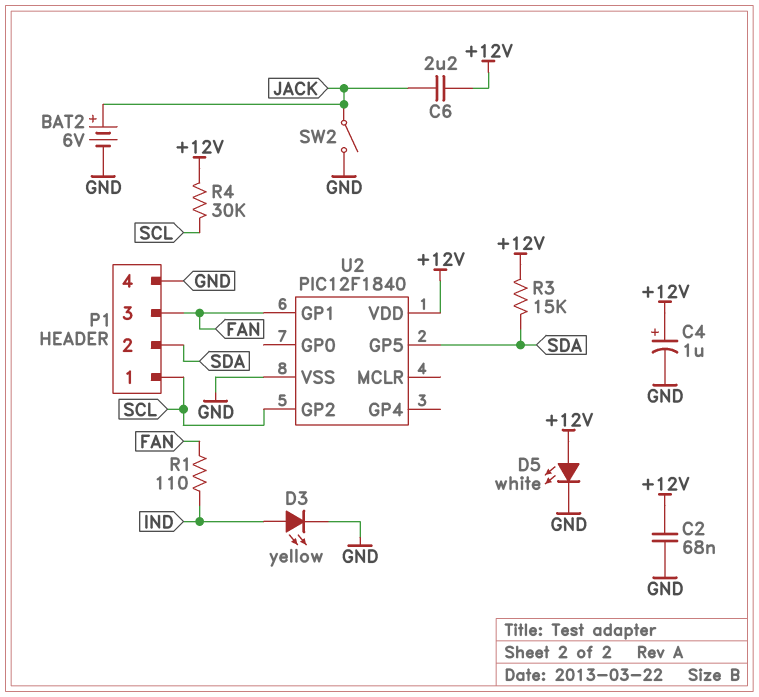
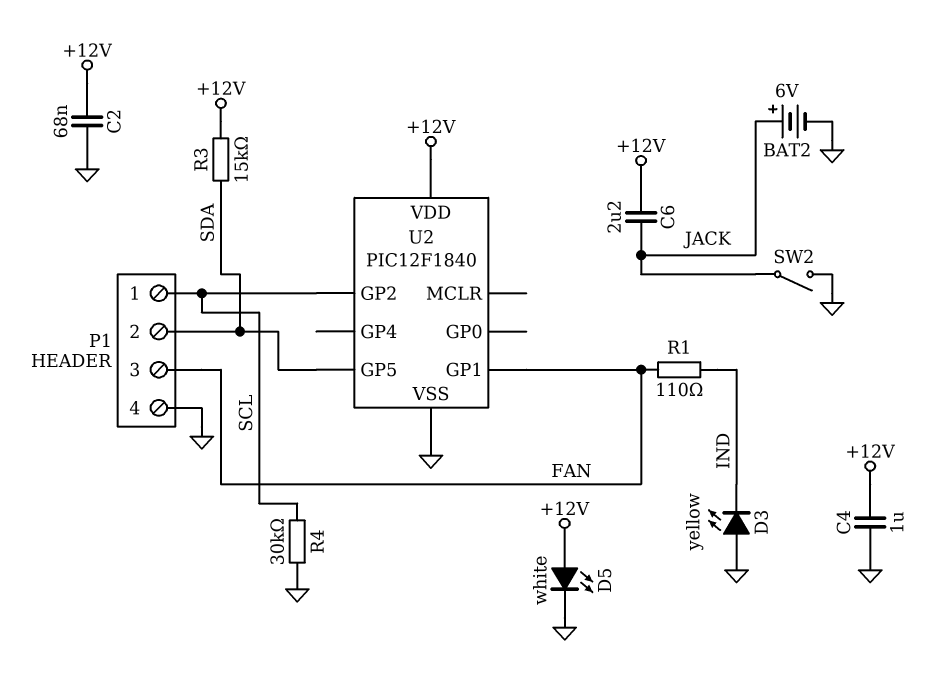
C4: 1uF (plus +12V, minus GND) -> 1uF (+12V, GND)
D3: LED yellow (A IND, K GND) -> LED yellow (A GND, K IND)
R4: 30k (+12V, SCL) -> 30k (GND, SCL)

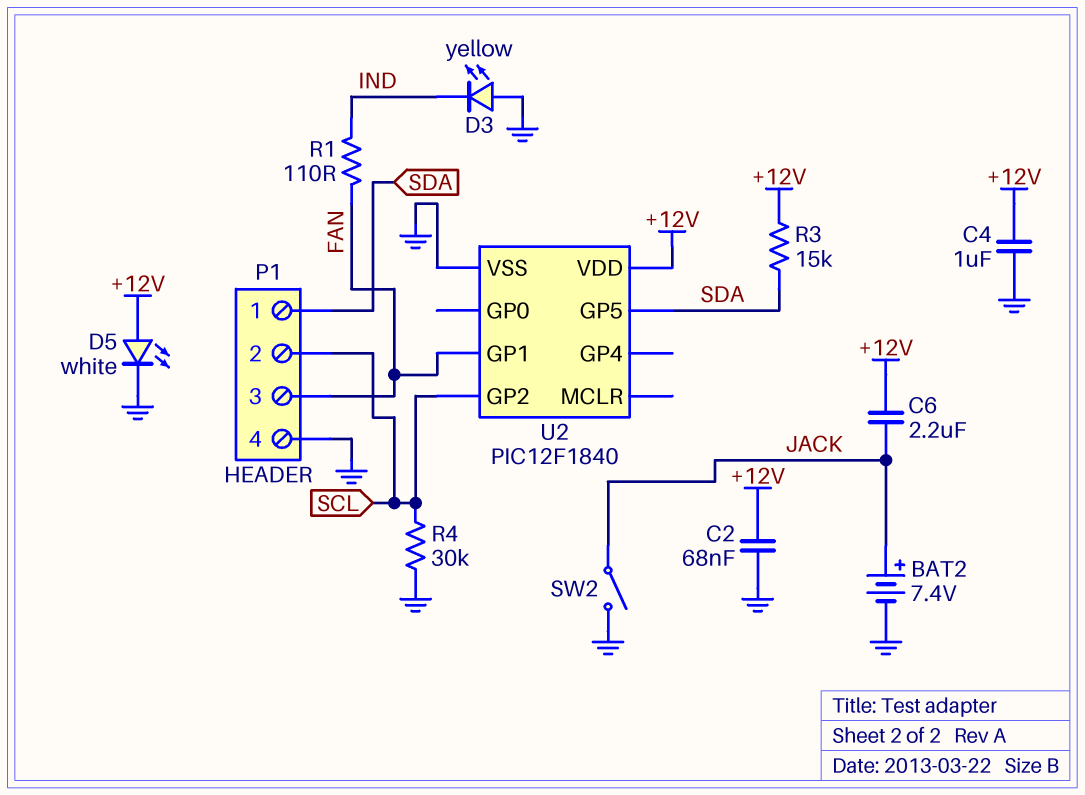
BAT2: 6V (plus JACK, minus GND) -> 7.4V (plus JACK, minus GND)
P1 pin 1: SCL -> SDA
P1 pin 2: SDA -> SCL

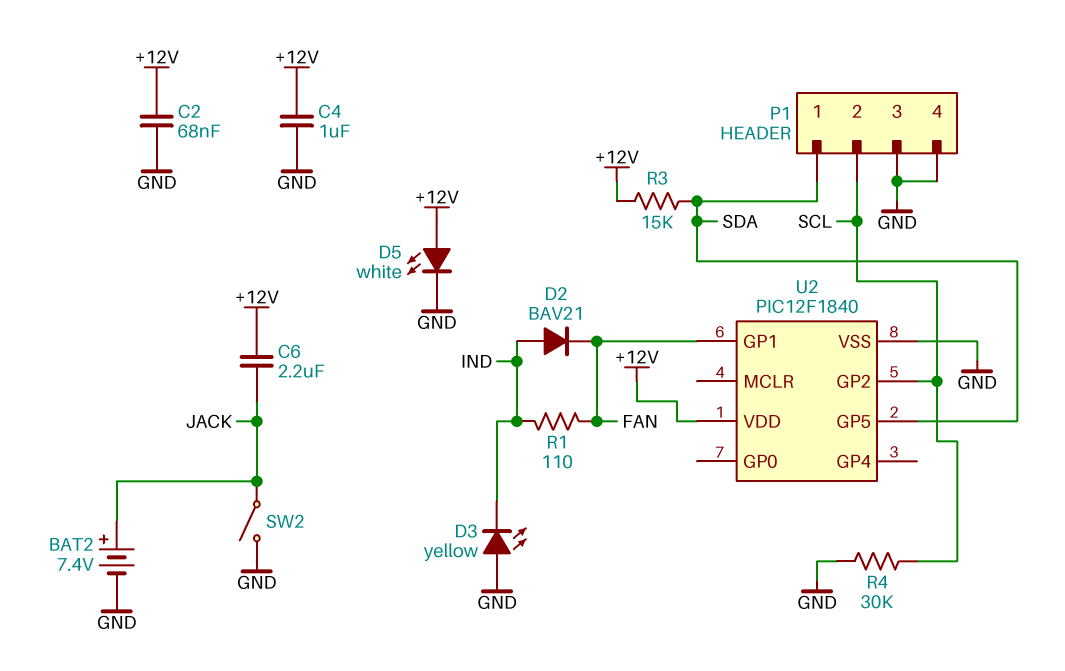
D2: none -> diode BAV21 (A IND, K FAN)
P1 pin 3: FAN -> GND

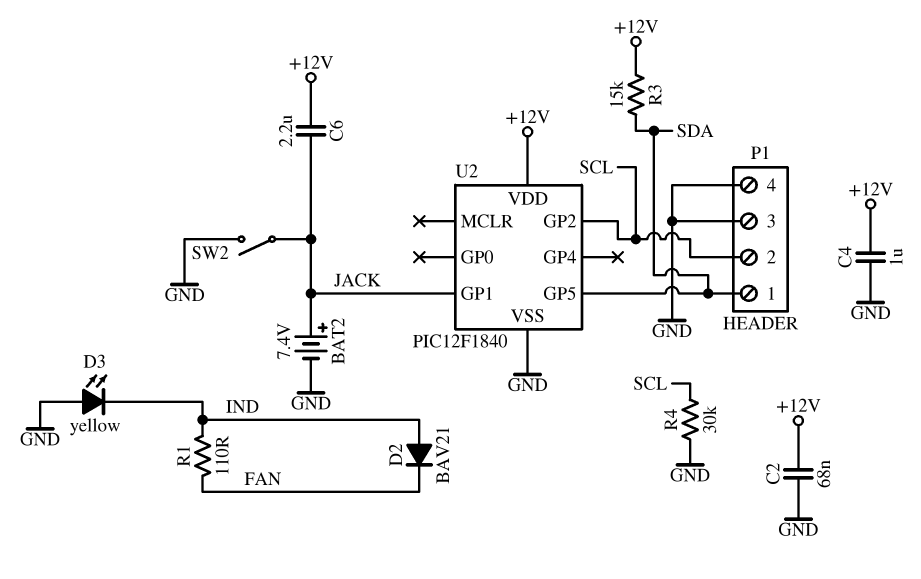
D5: LED white (A +12V, K GND) -> none
U2 pin GP1: FAN -> JACK

